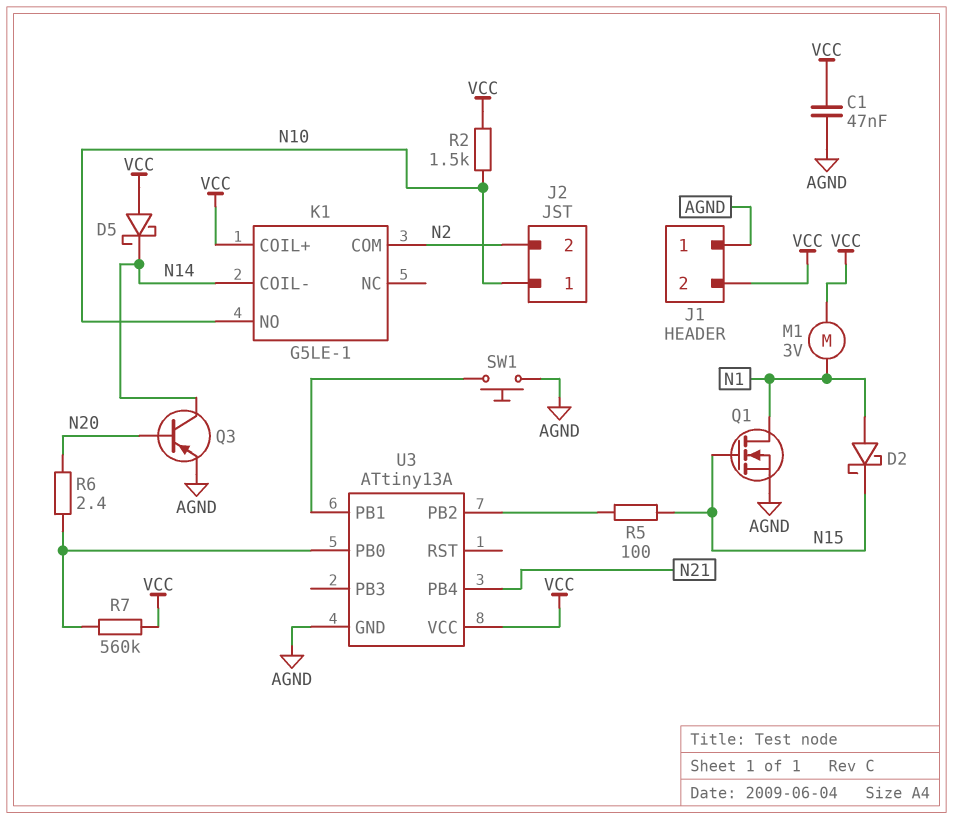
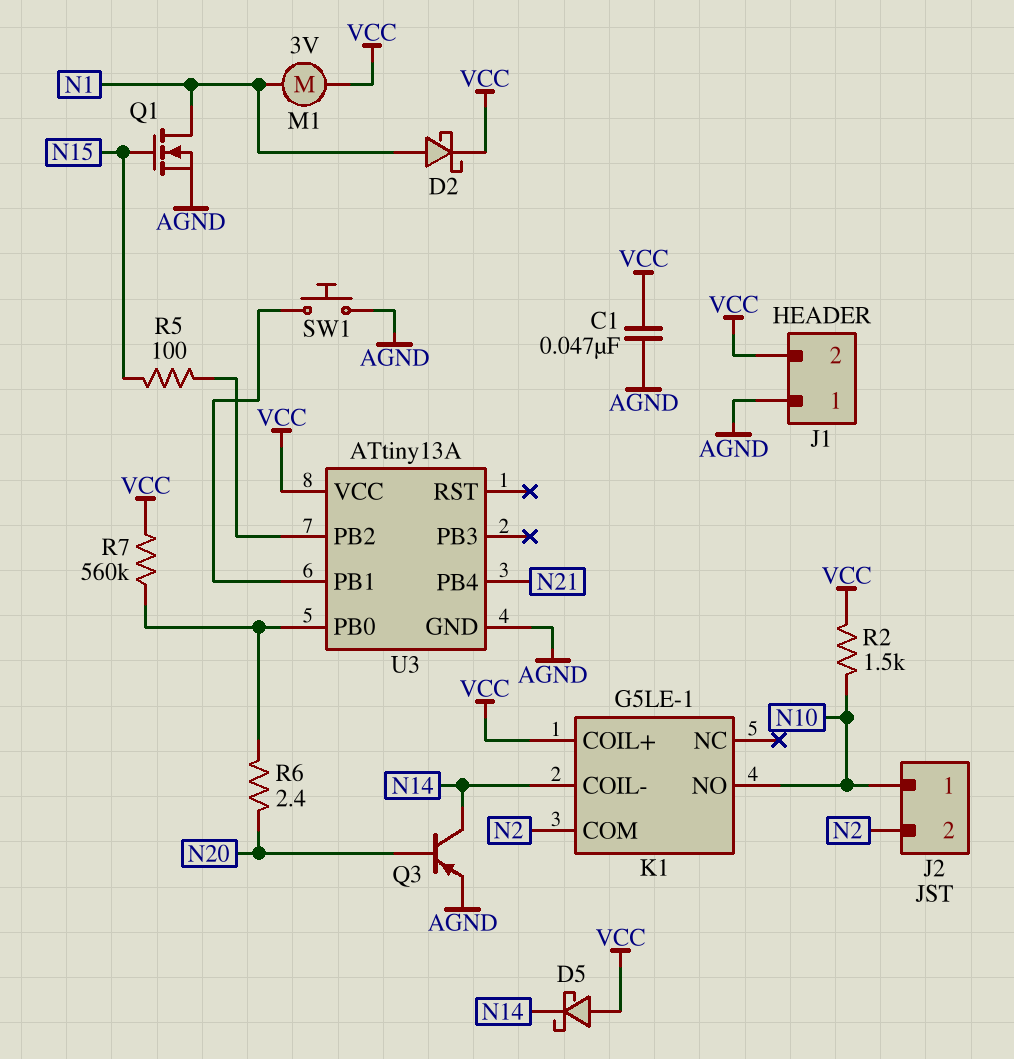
D2: schottky (A N1, K N15) -> schottky (A N1, K VCC)

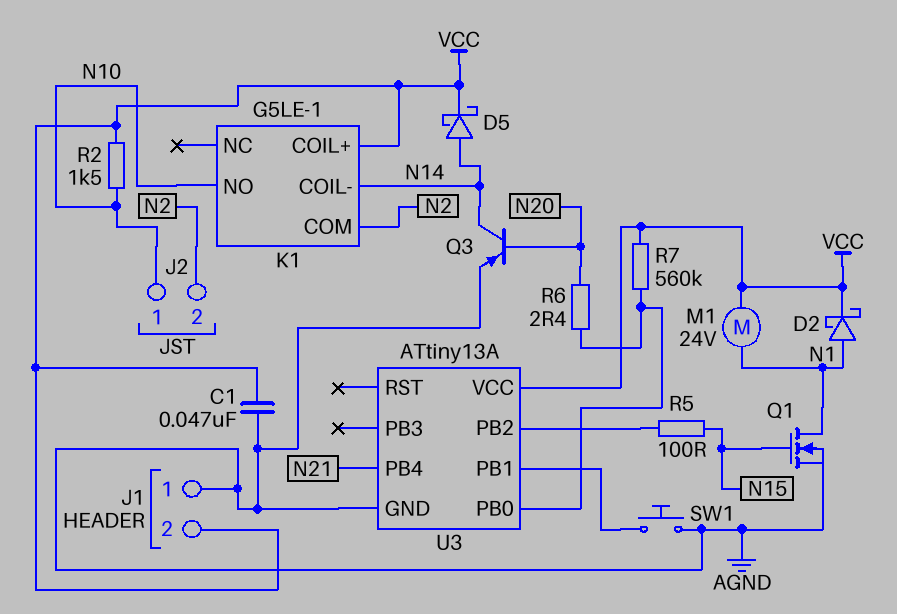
D5: schottky (A VCC, K N14) -> schottky (A N14, K VCC)
M1: motor 3V (N1, VCC) -> motor 24V (N1, VCC)

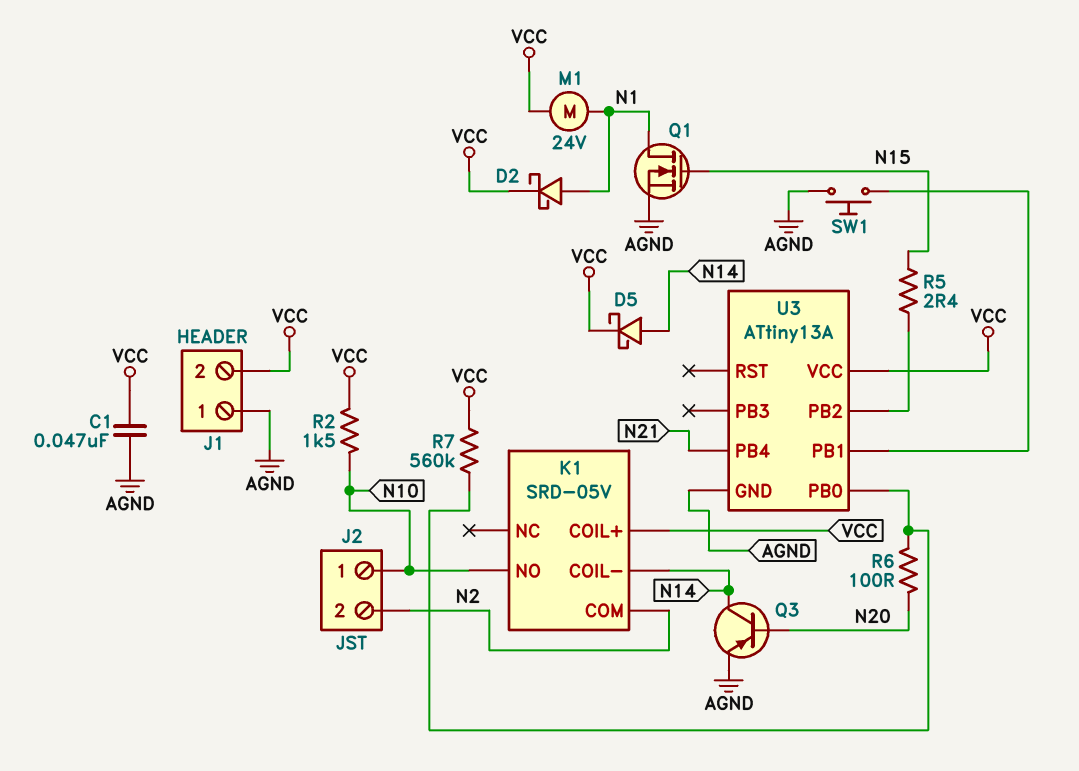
K1: G5LE-1 -> SRD-05V
R5: 100 (N15, U3/PB2) -> 2.4 (N15, U3/PB2)
R6: 2.4 (N20, U3/PB0) -> 100 (N20, U3/PB0)

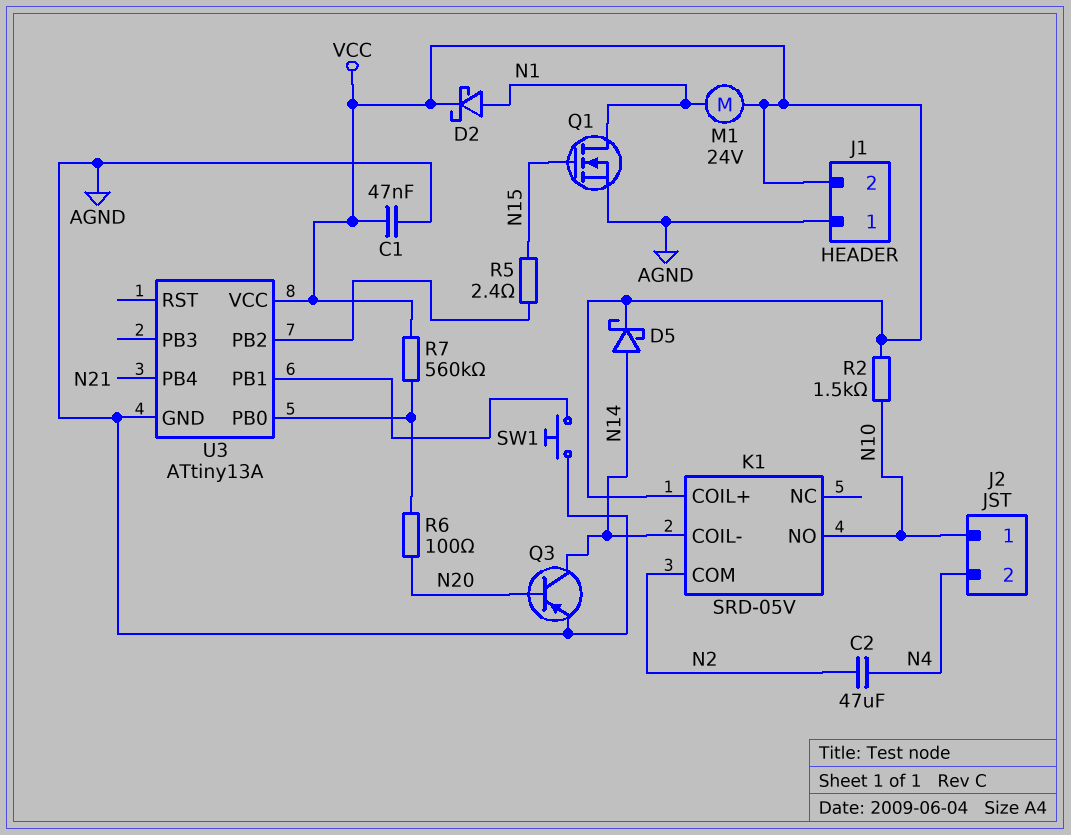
C2: none -> 47uF (N2, N4)
J2 pin 2: N2 -> N4

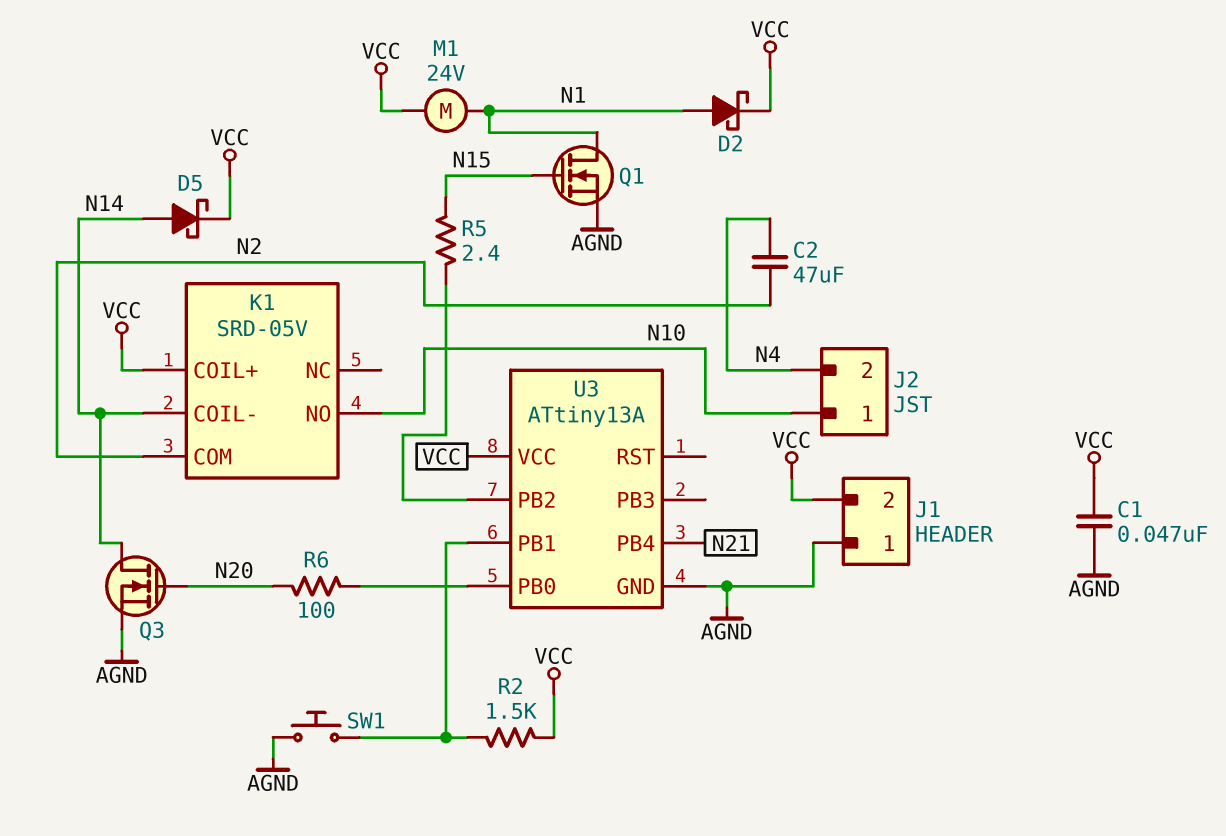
Q3: PNP (B N20, C N14, E AGND) -> NMOS (G N20, D N14, S AGND)
R2: 1.5k (N10, VCC) -> 1.5k (U3/PB1, VCC)
R7: 560k (U3/PB0, VCC) -> none

